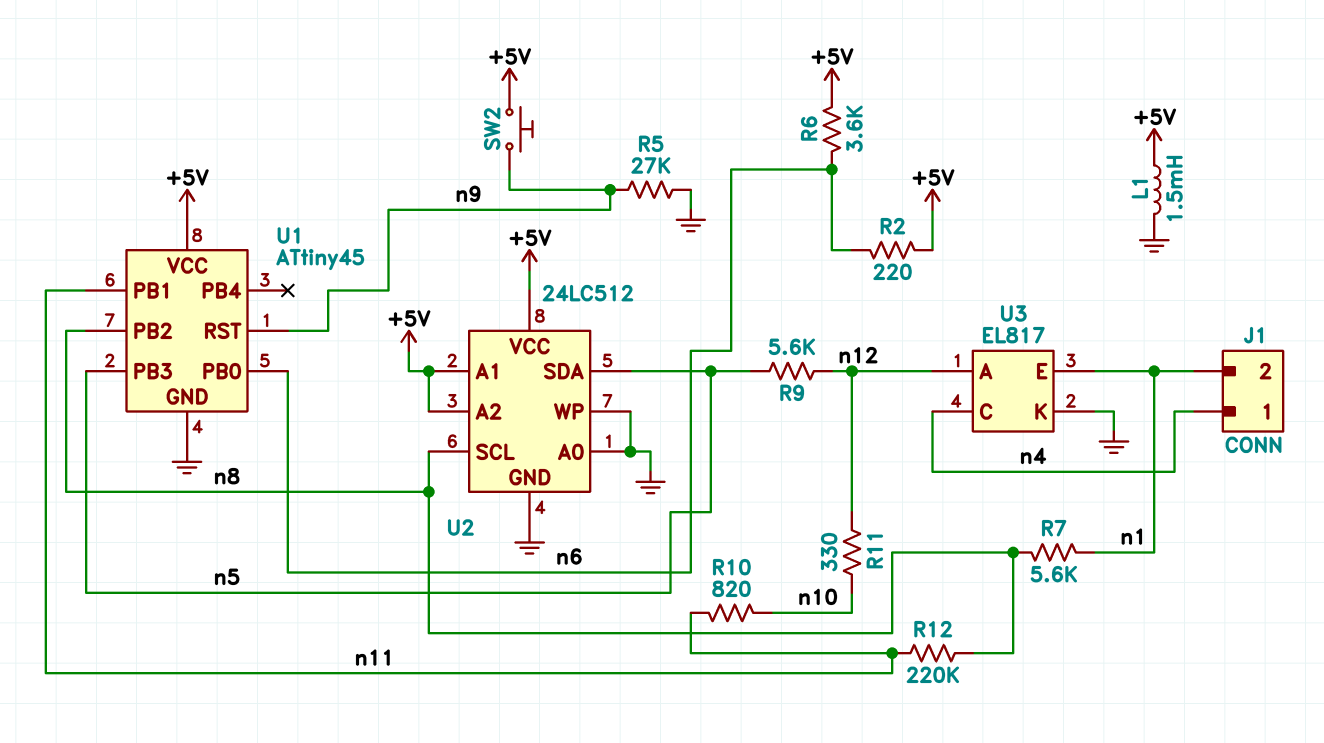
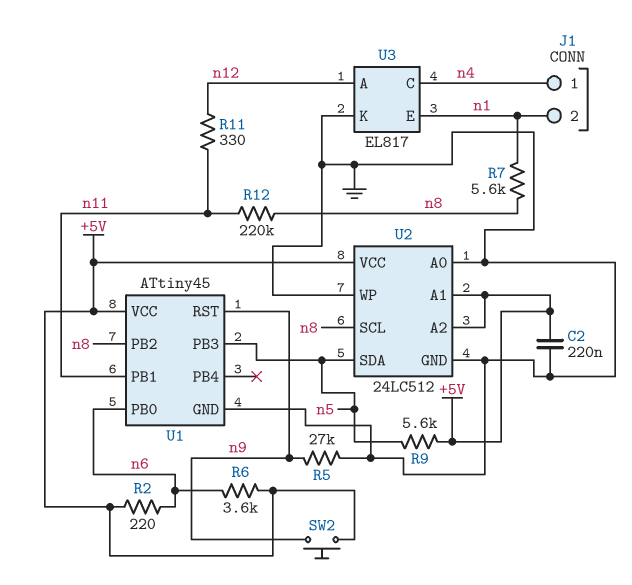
C2: none -> 220nF (+5V, GND)
L1: 1.5mH (+5V, GND) -> none
R9: 5.6k (n5, n12) -> 5.6k (+5V, n5)
R10: 820 (n10, n11) -> none
R11: 330 (n10, n12) -> 330 (n11, n12)

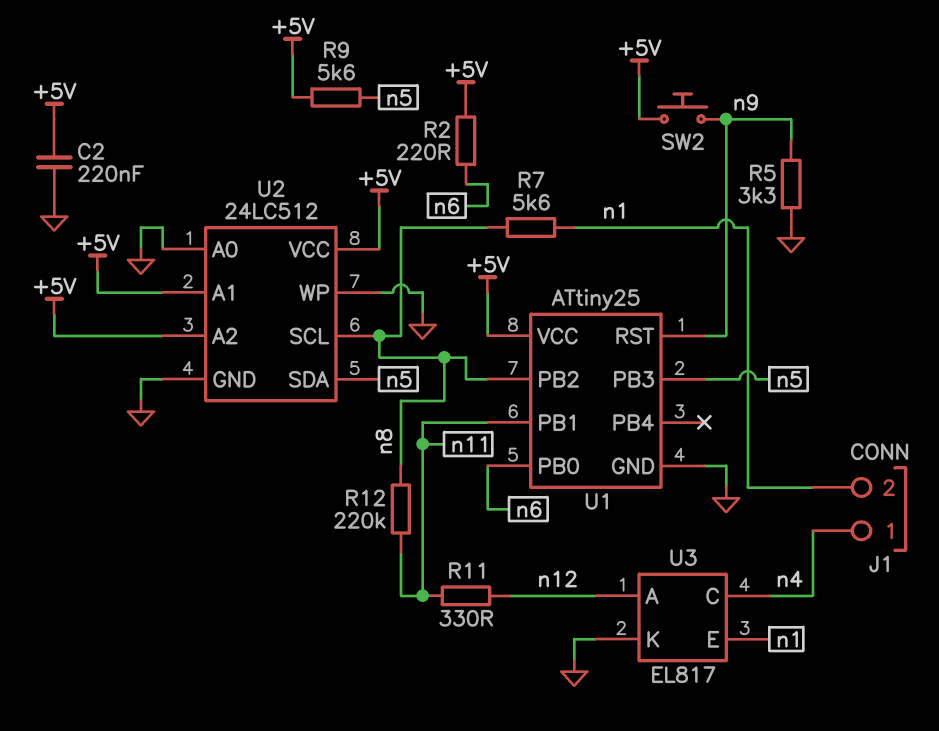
R5: 27k (GND, n9) -> 3.3k (GND, n9)
R6: 3.6k (+5V, n6) -> none
U1: ATtiny45 -> ATtiny25

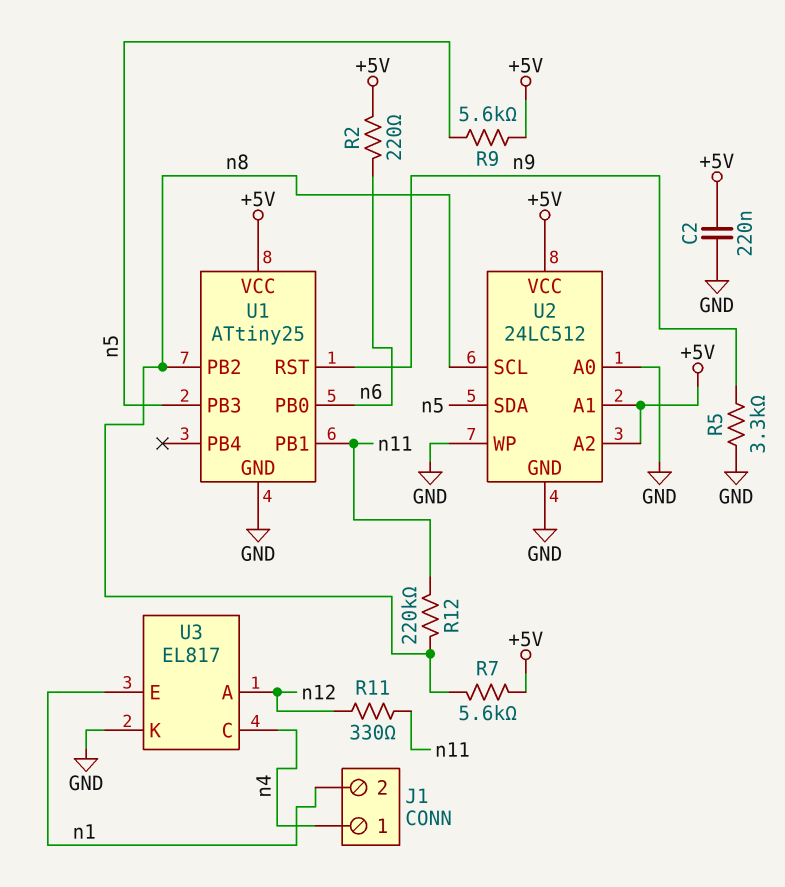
R7: 5.6k (n1, n8) -> 5.6k (+5V, n8)
SW2: button (+5V, n9) -> none

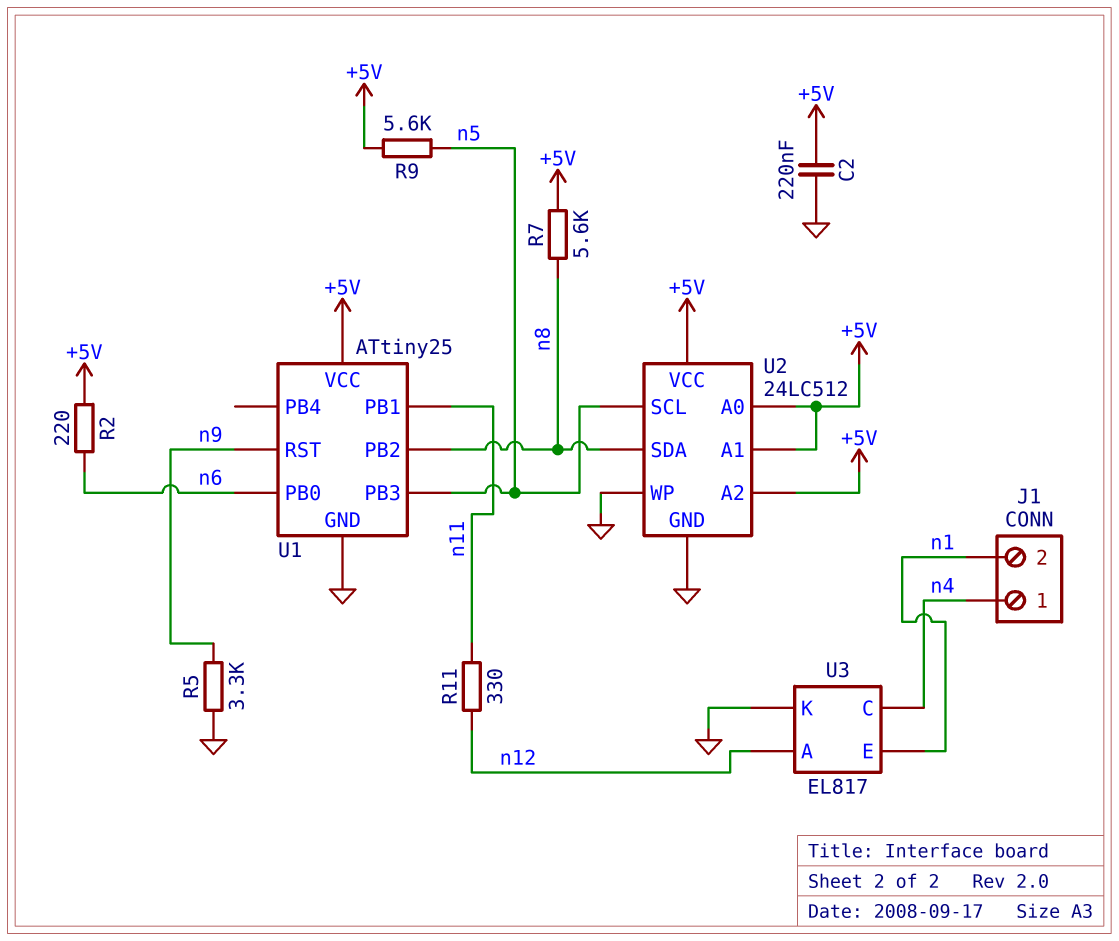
R12: 220k (n8, n11) -> none
U2 pin A0: GND -> +5V
U2 pin SCL: n8 -> n5
U2 pin SDA: n5 -> n8

